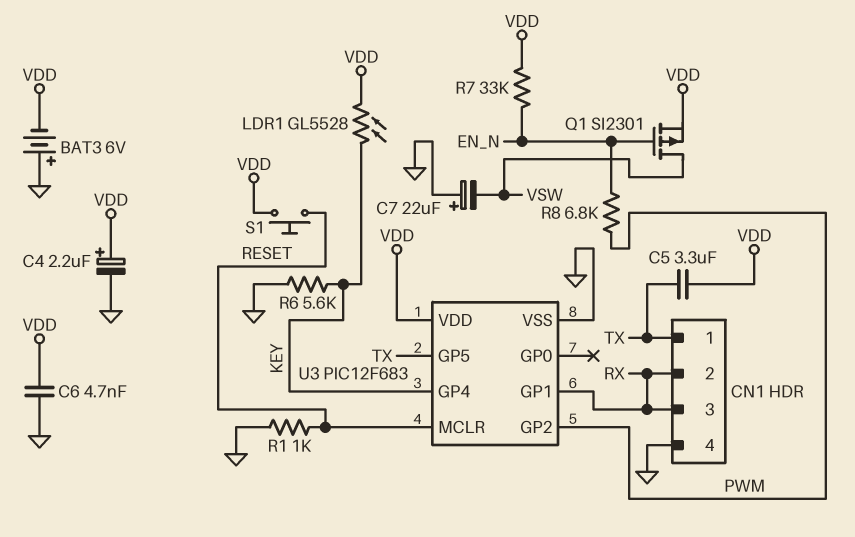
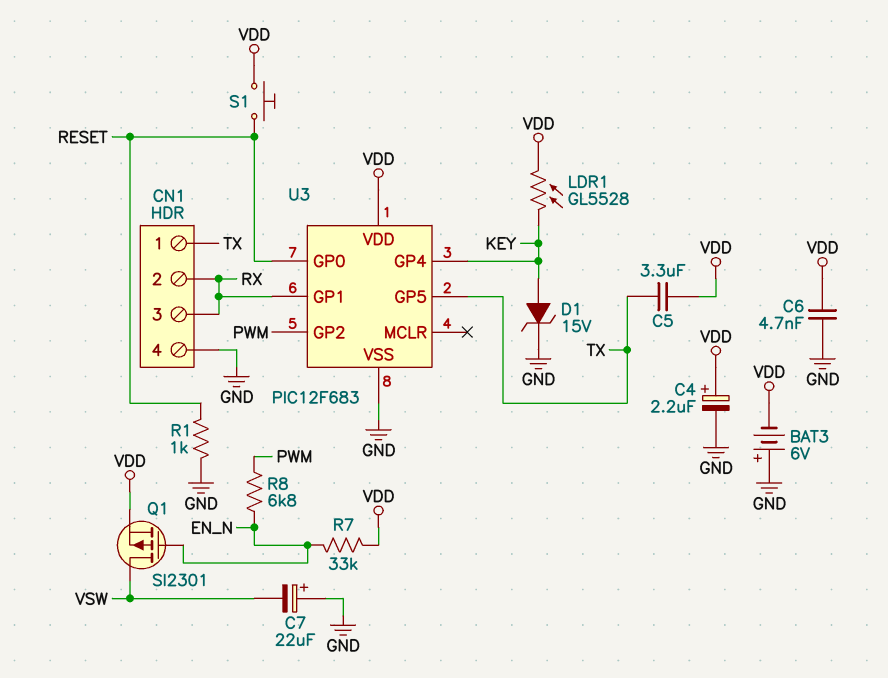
D1: none -> zener 15V (A KEY, K GND)
R6: 5.6k (GND, KEY) -> none
U3 pin GP0: none -> RESET
U3 pin MCLR: RESET -> none

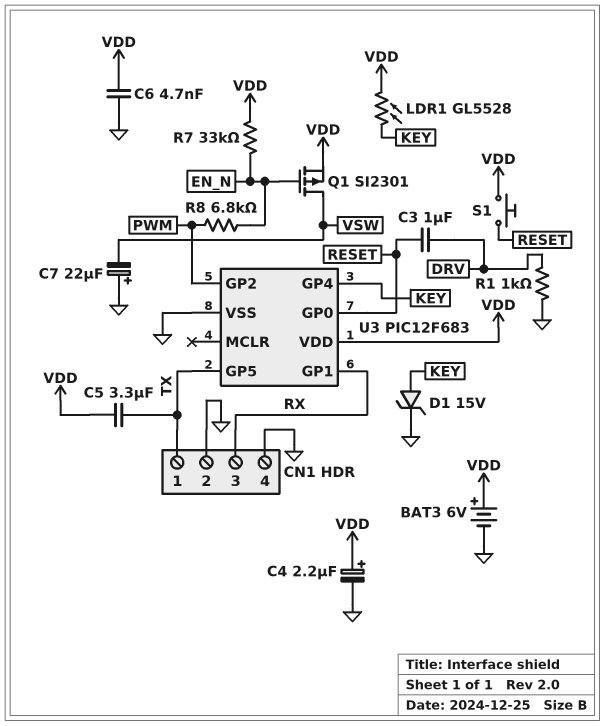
BAT3: 6V (plus GND, minus VDD) -> 6V (plus VDD, minus GND)
C3: none -> 1uF (DRV, RESET)
CN1 pin 2: RX -> GND
R1: 1k (GND, RESET) -> 1k (DRV, GND)

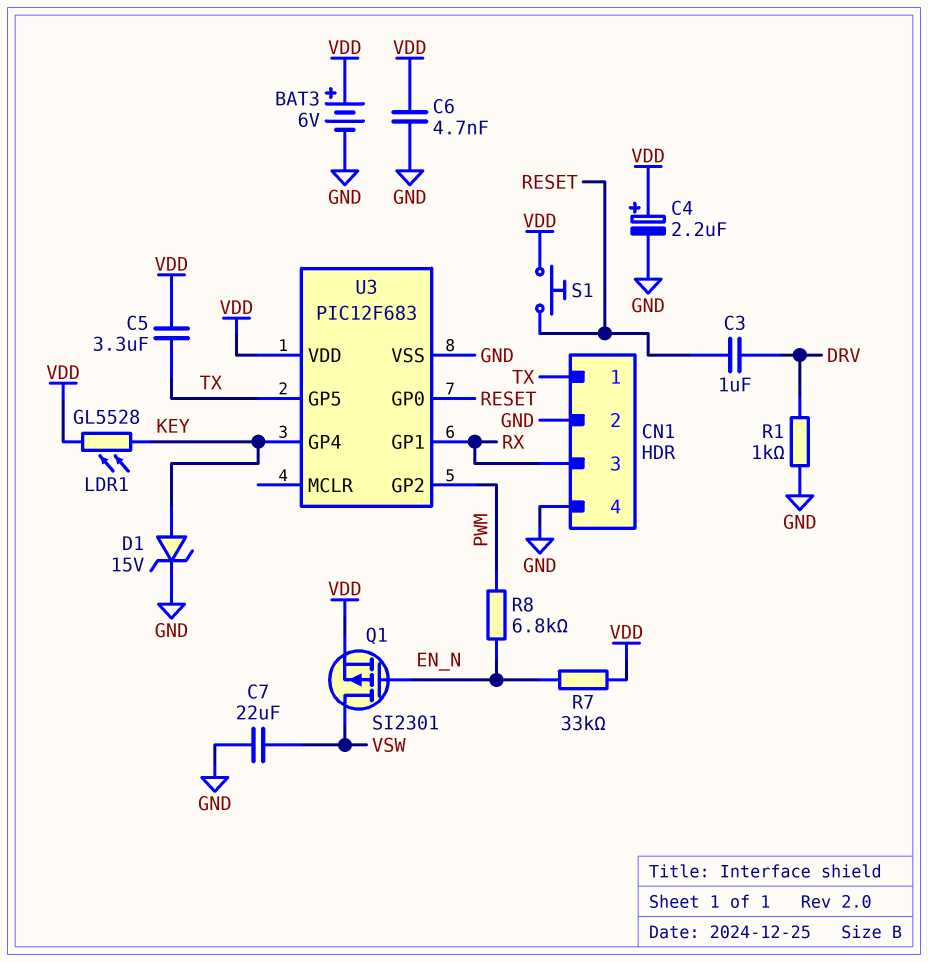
C7: 22uF (plus GND, minus VSW) -> 22uF (GND, VSW)

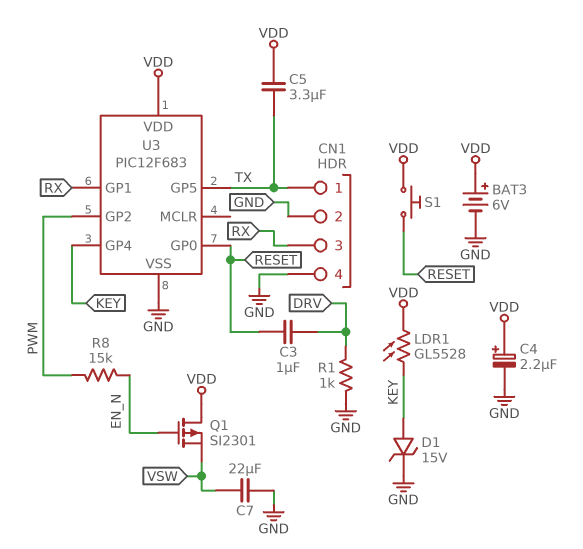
C6: 4.7nF (GND, VDD) -> none
Q1: PMOS SI2301 (G EN_N, D VSW, S VDD) -> PMOS SI2301 (G EN_N, D VDD, S VSW)
R7: 33k (EN_N, VDD) -> none
R8: 6.8k (EN_N, PWM) -> 15k (EN_N, PWM)

